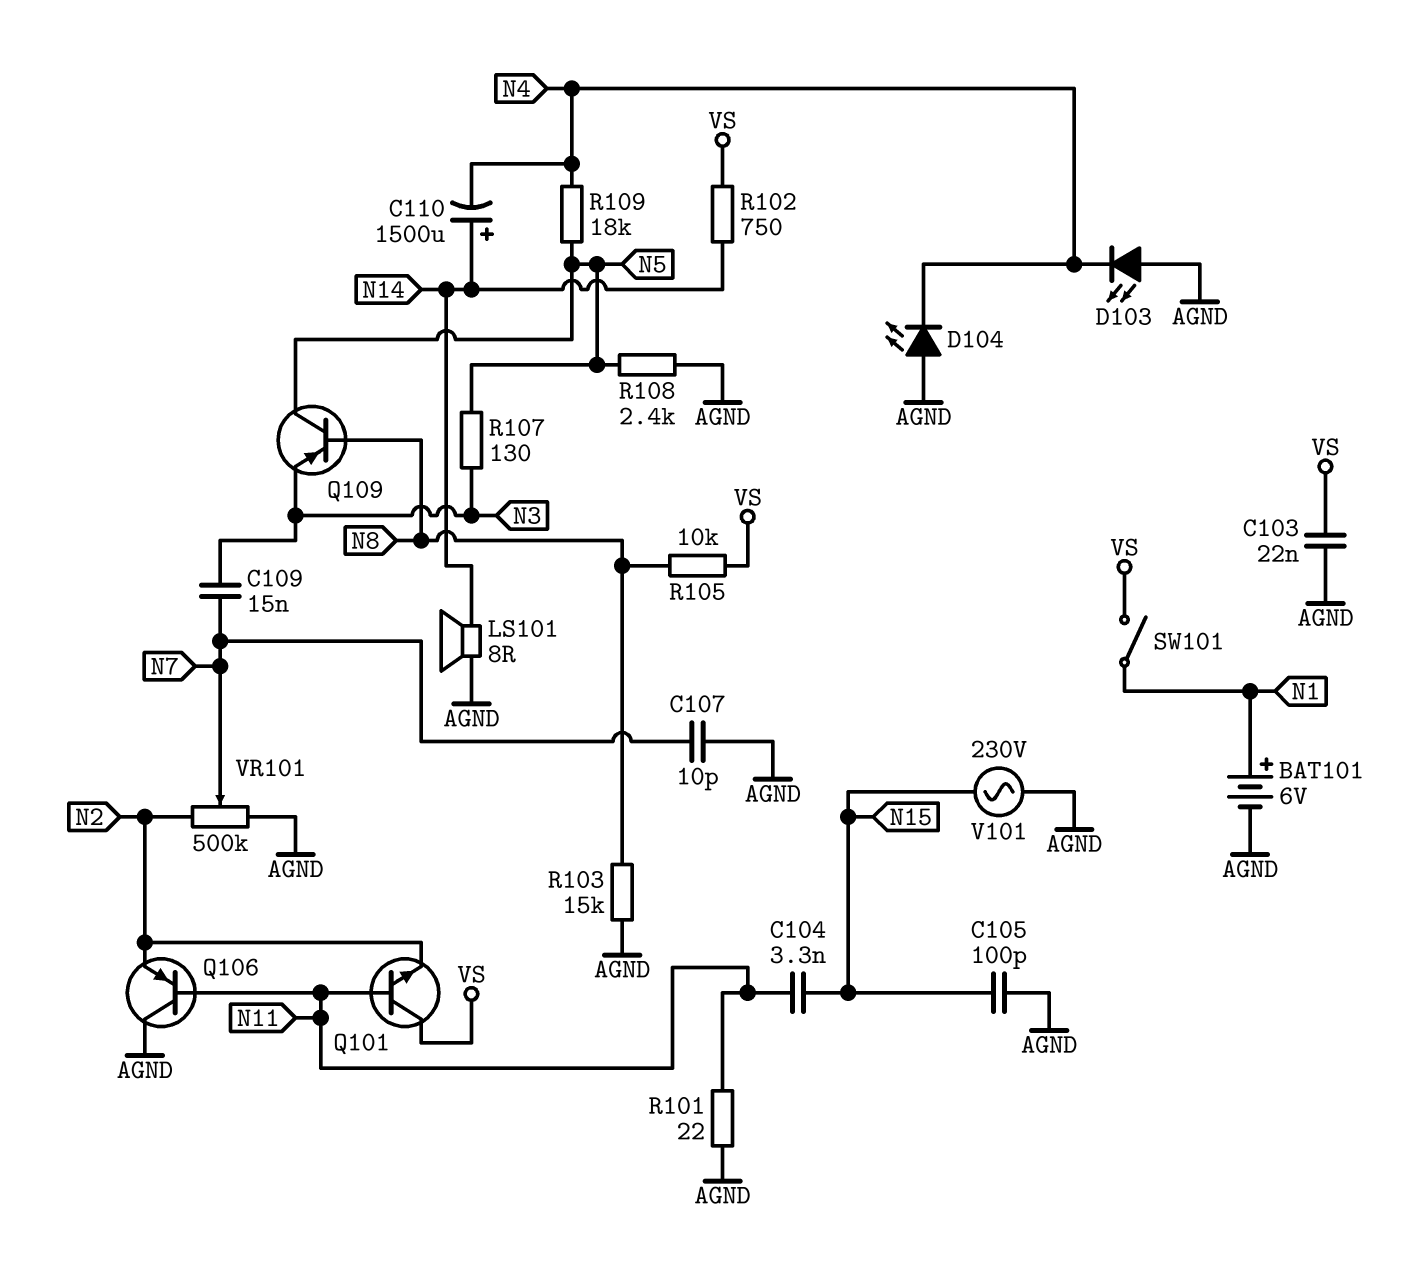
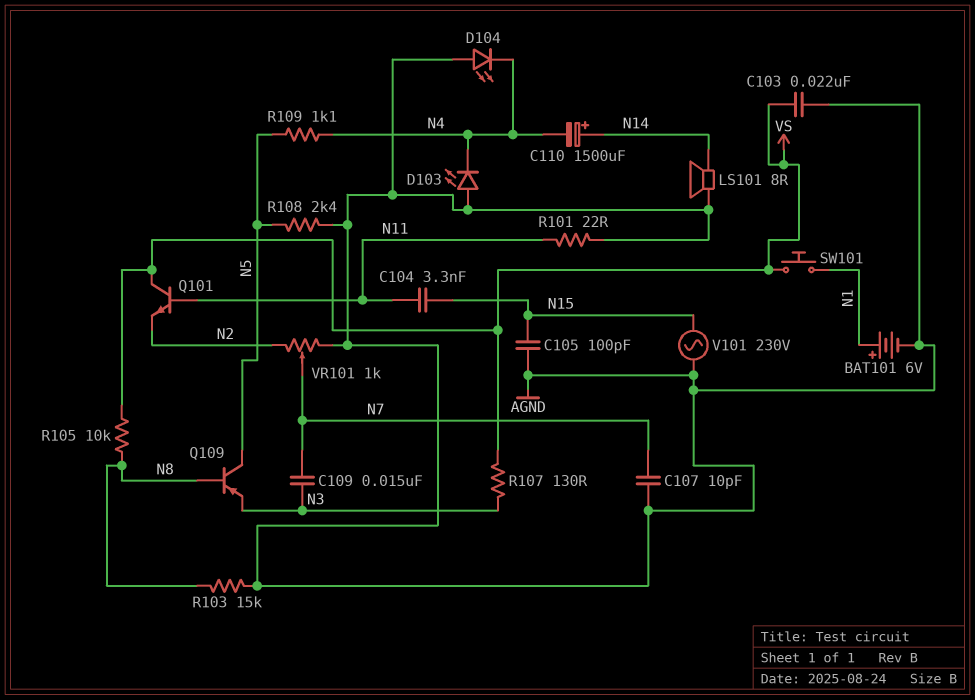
Q106: PNP (B N11, C AGND, E N2) -> none
R102: 750 (N14, VS) -> none
R107: 130 (N3, N5) -> 130 (N3, VS)
R109: 18k (N4, N5) -> 1.1k (N4, N5)
SW101: switch (N1, VS) -> button (N1, VS)
VR101: 500k (AGND, N2, wiper N7) -> 1k (AGND, N2, wiper N7)

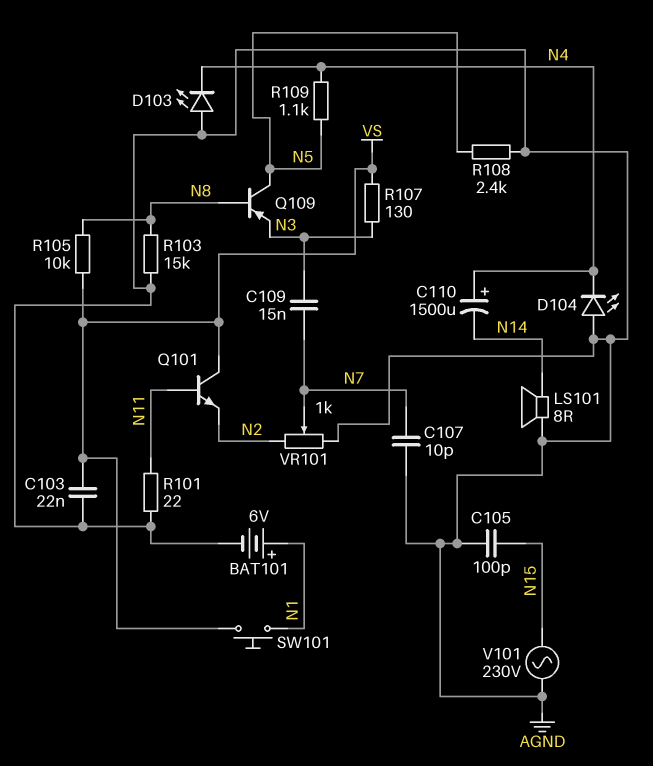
C104: 3.3nF (N11, N15) -> none
C110: 1500uF (plus N14, minus N4) -> 1500uF (plus N4, minus N14)

